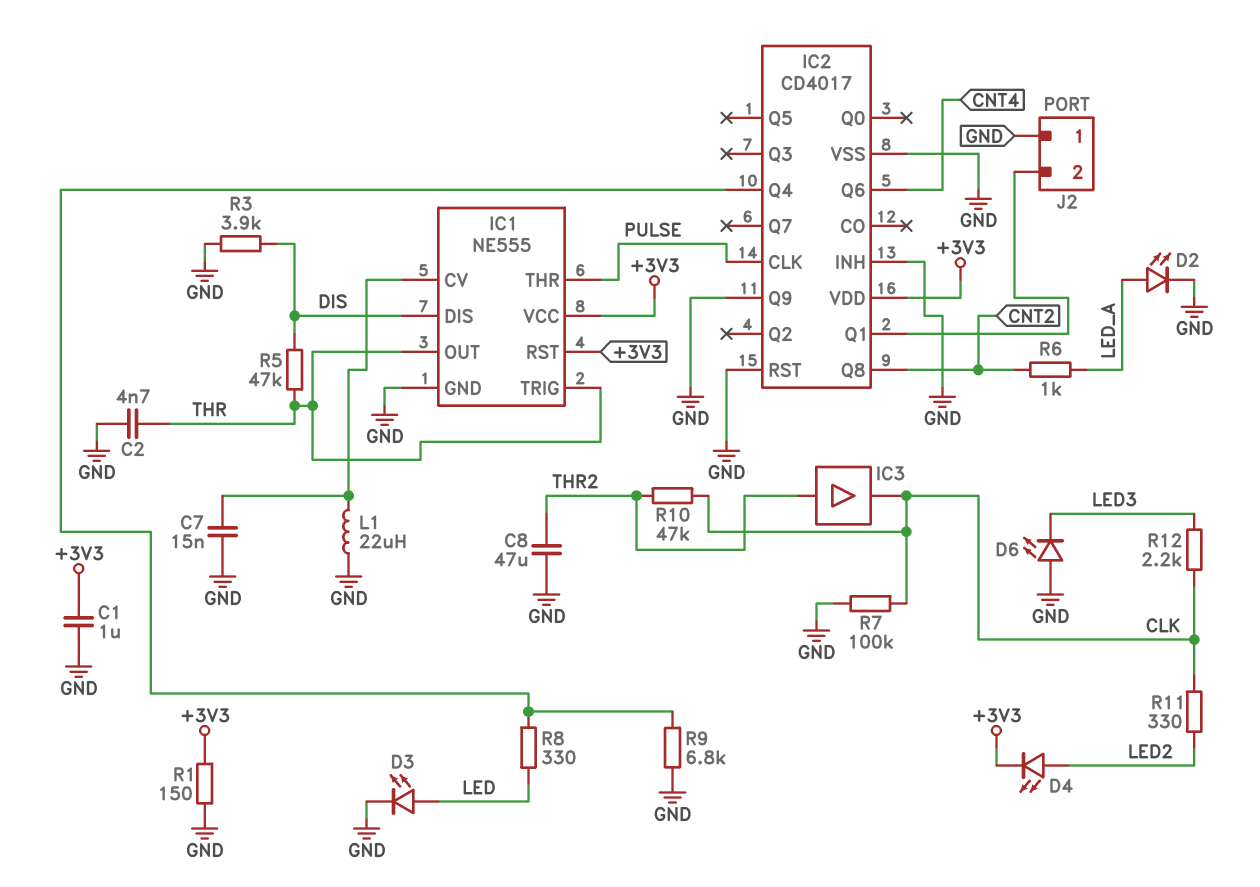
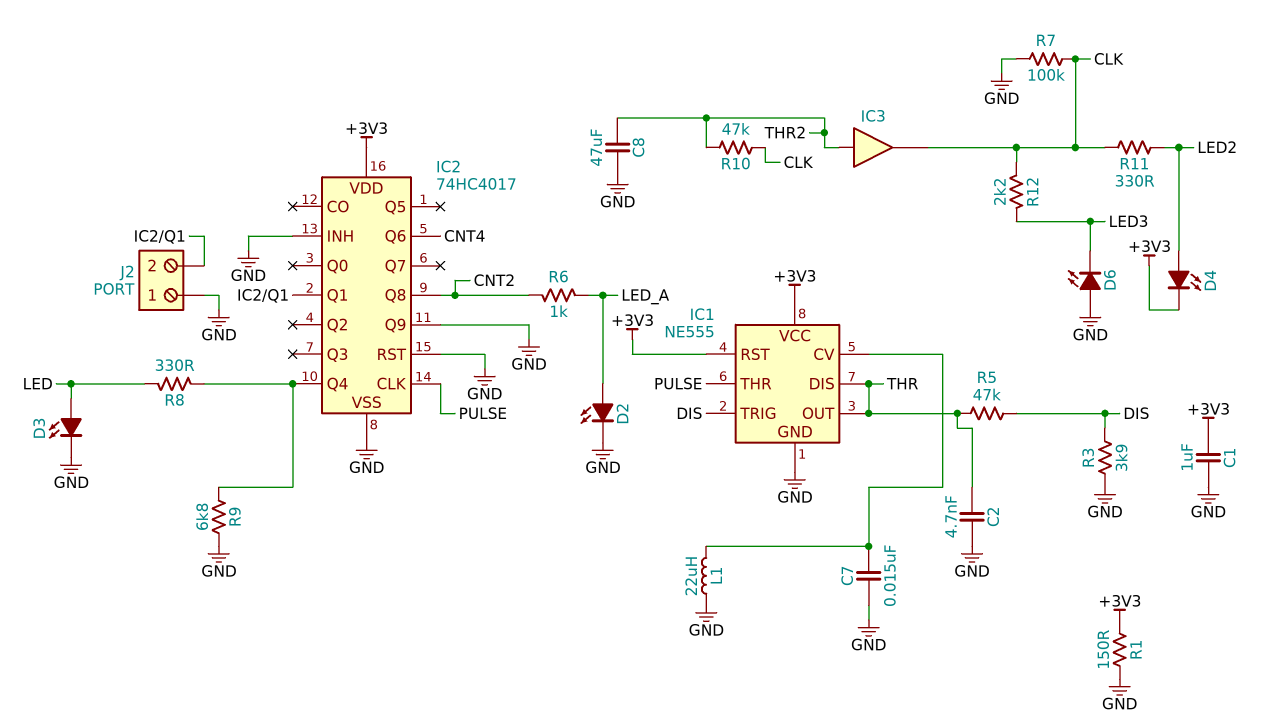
IC1 pin DIS: DIS -> THR
IC1 pin TRIG: THR -> DIS
IC2: CD4017 -> 74HC4017

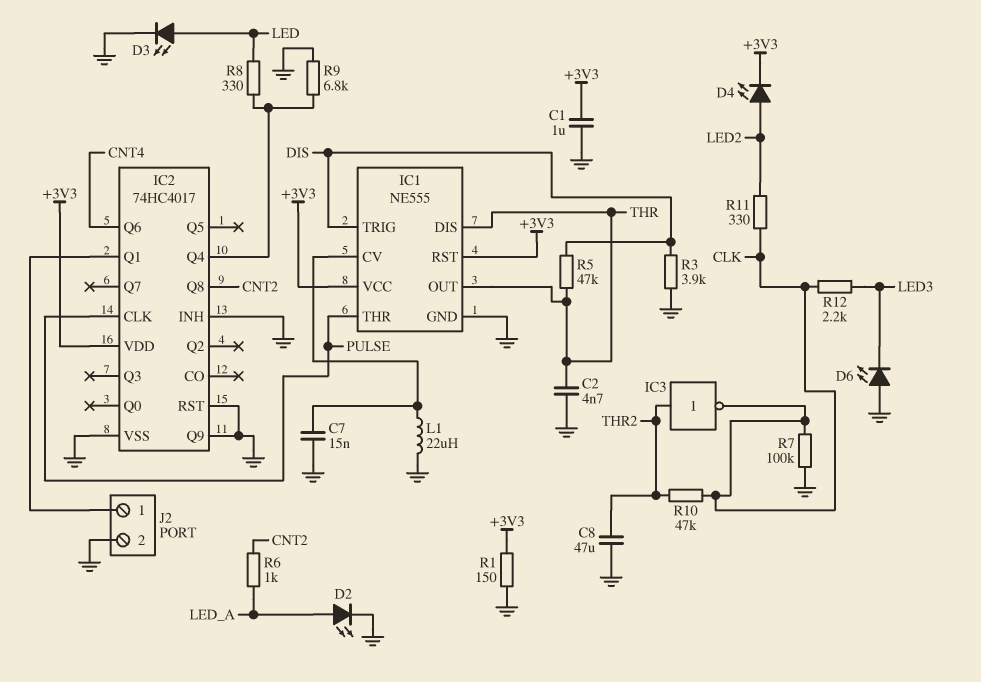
IC3: buffer (in THR2, out CLK) -> NOT (in THR2, out CLK)
J2 pin 1: GND -> IC2/Q1
J2 pin 2: IC2/Q1 -> GND

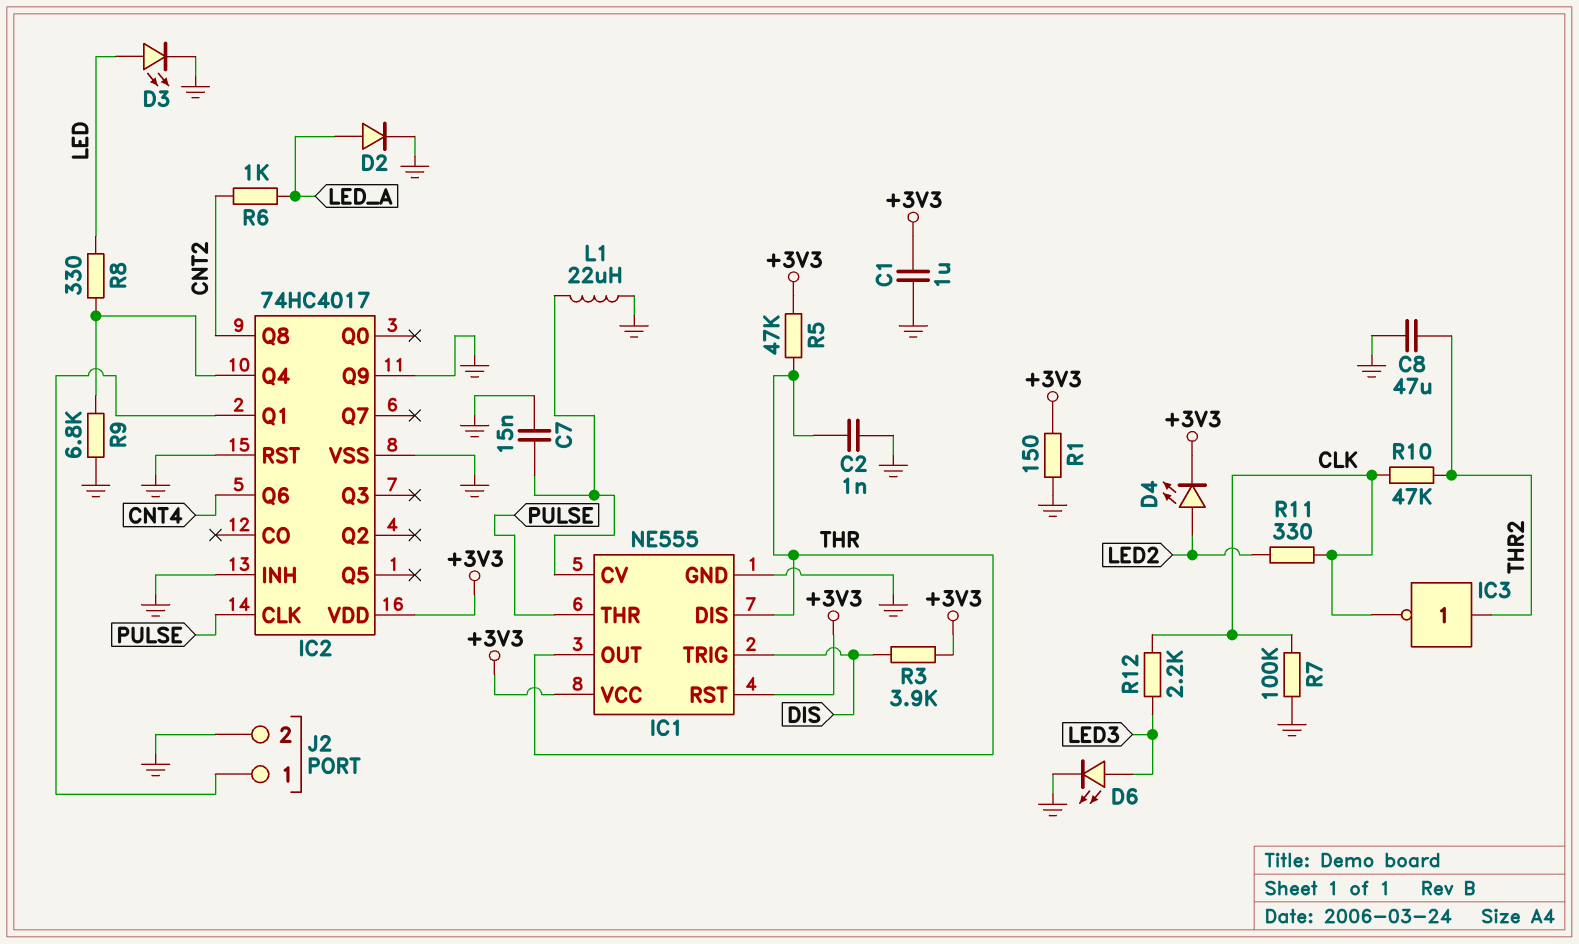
C2: 4.7nF (GND, THR) -> 1nF (GND, THR)
D2: LED (A LED_A, K GND) -> diode (A LED_A, K GND)
D6: LED (A GND, K LED3) -> LED (A LED3, K GND)
R3: 3.9k (DIS, GND) -> 3.9k (+3V3, DIS)
R5: 47k (DIS, THR) -> 47k (+3V3, THR)

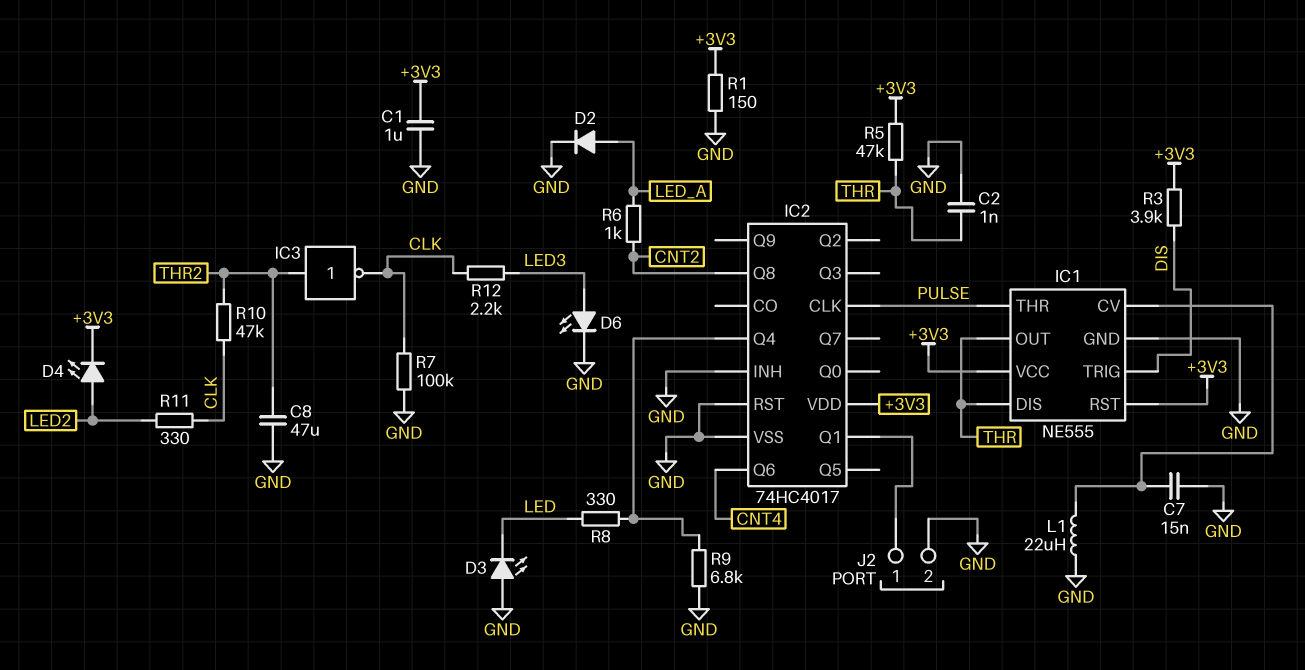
D3: LED (A LED, K GND) -> LED (A GND, K LED)
IC2 pin Q9: GND -> none

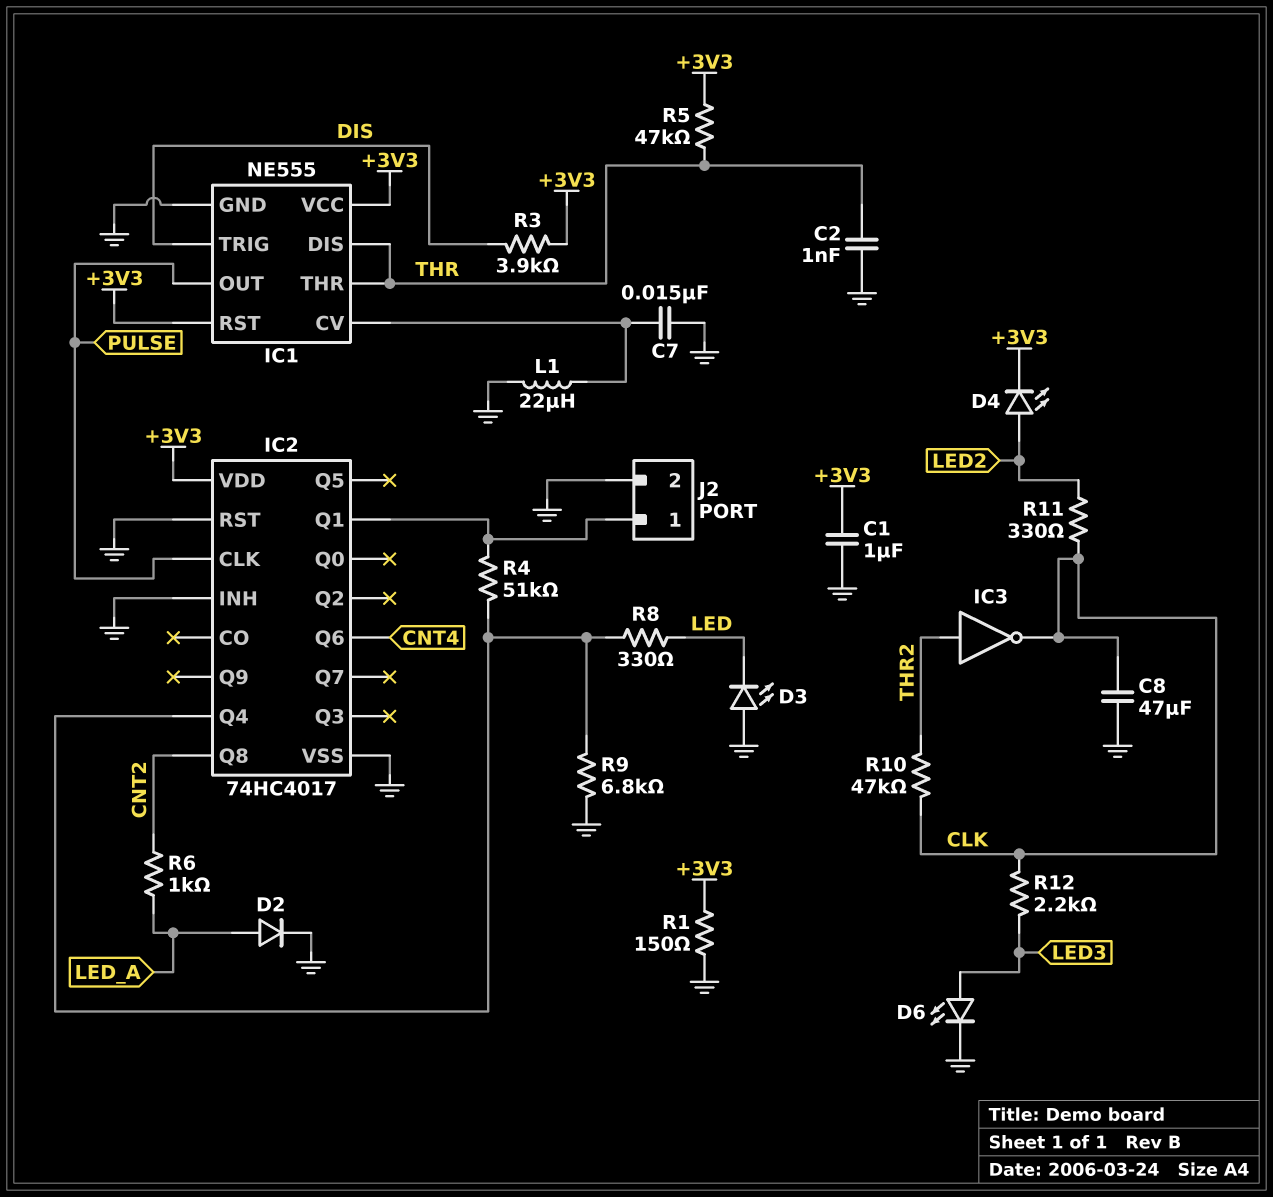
C8: 47uF (GND, THR2) -> 47uF (CLK, GND)
IC1 pin OUT: THR -> PULSE
IC1 pin THR: PULSE -> THR
R4: none -> 51k (IC2/Q1, IC2/Q4)
R7: 100k (CLK, GND) -> none

